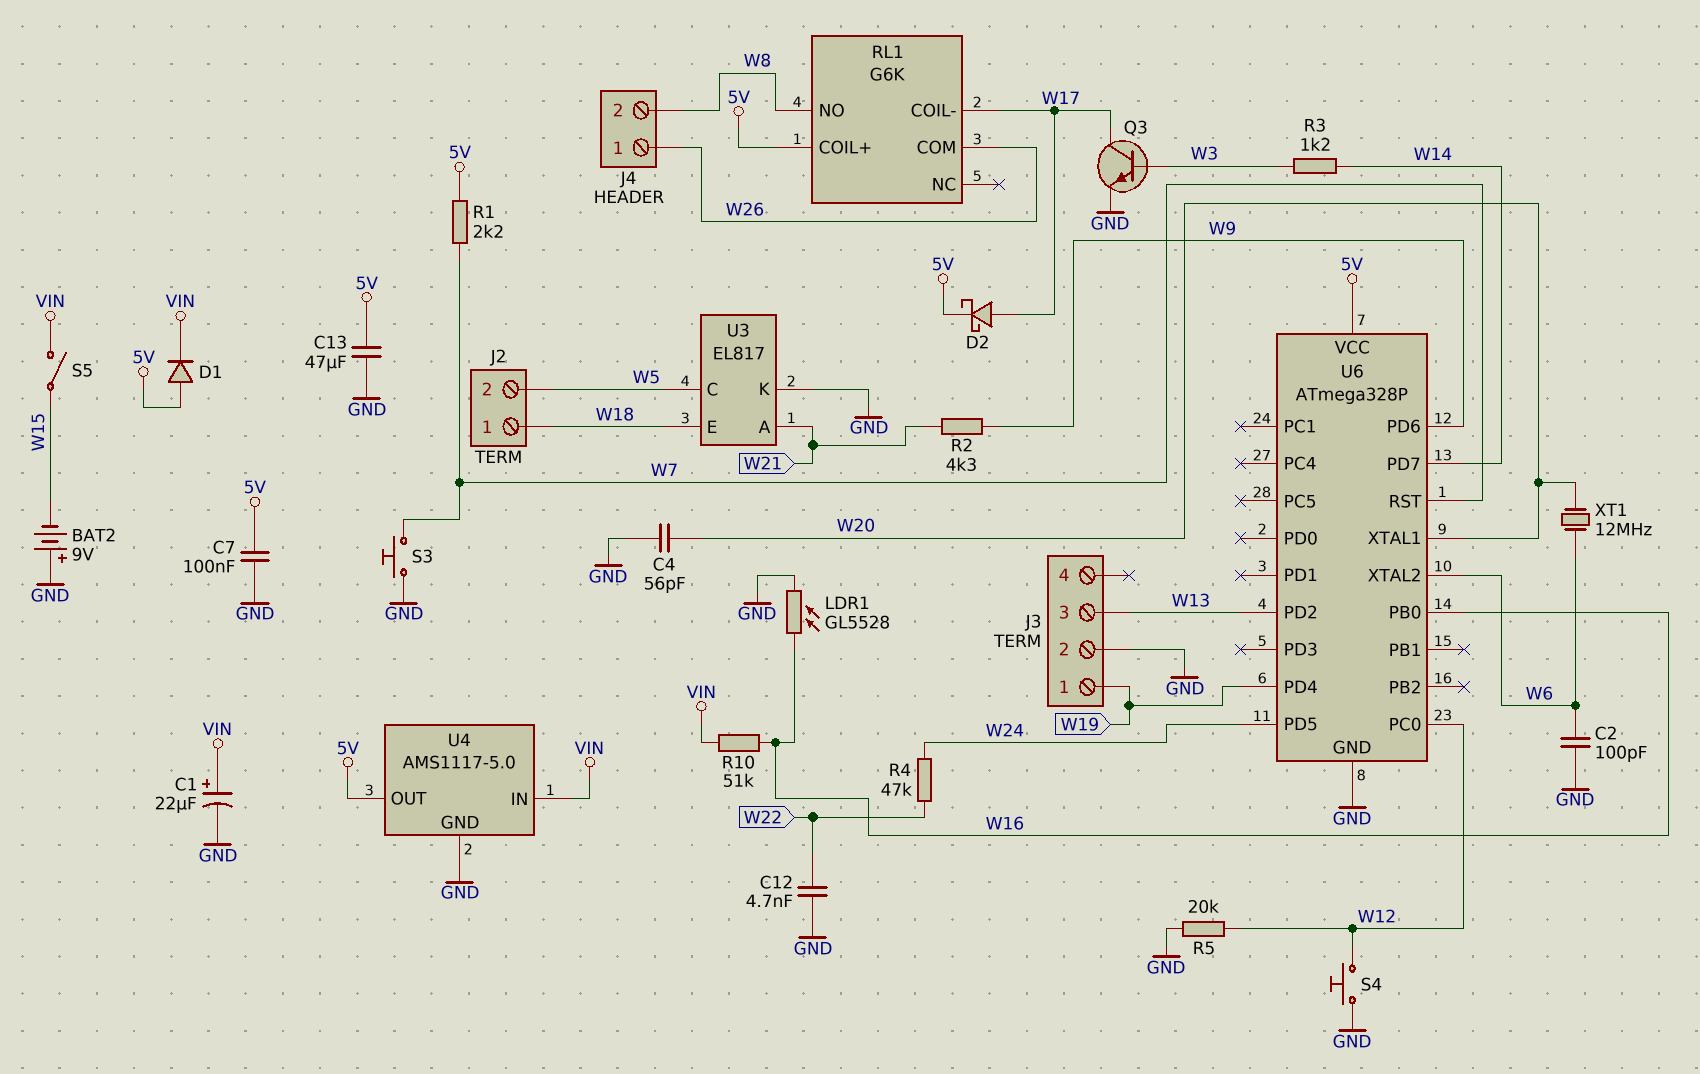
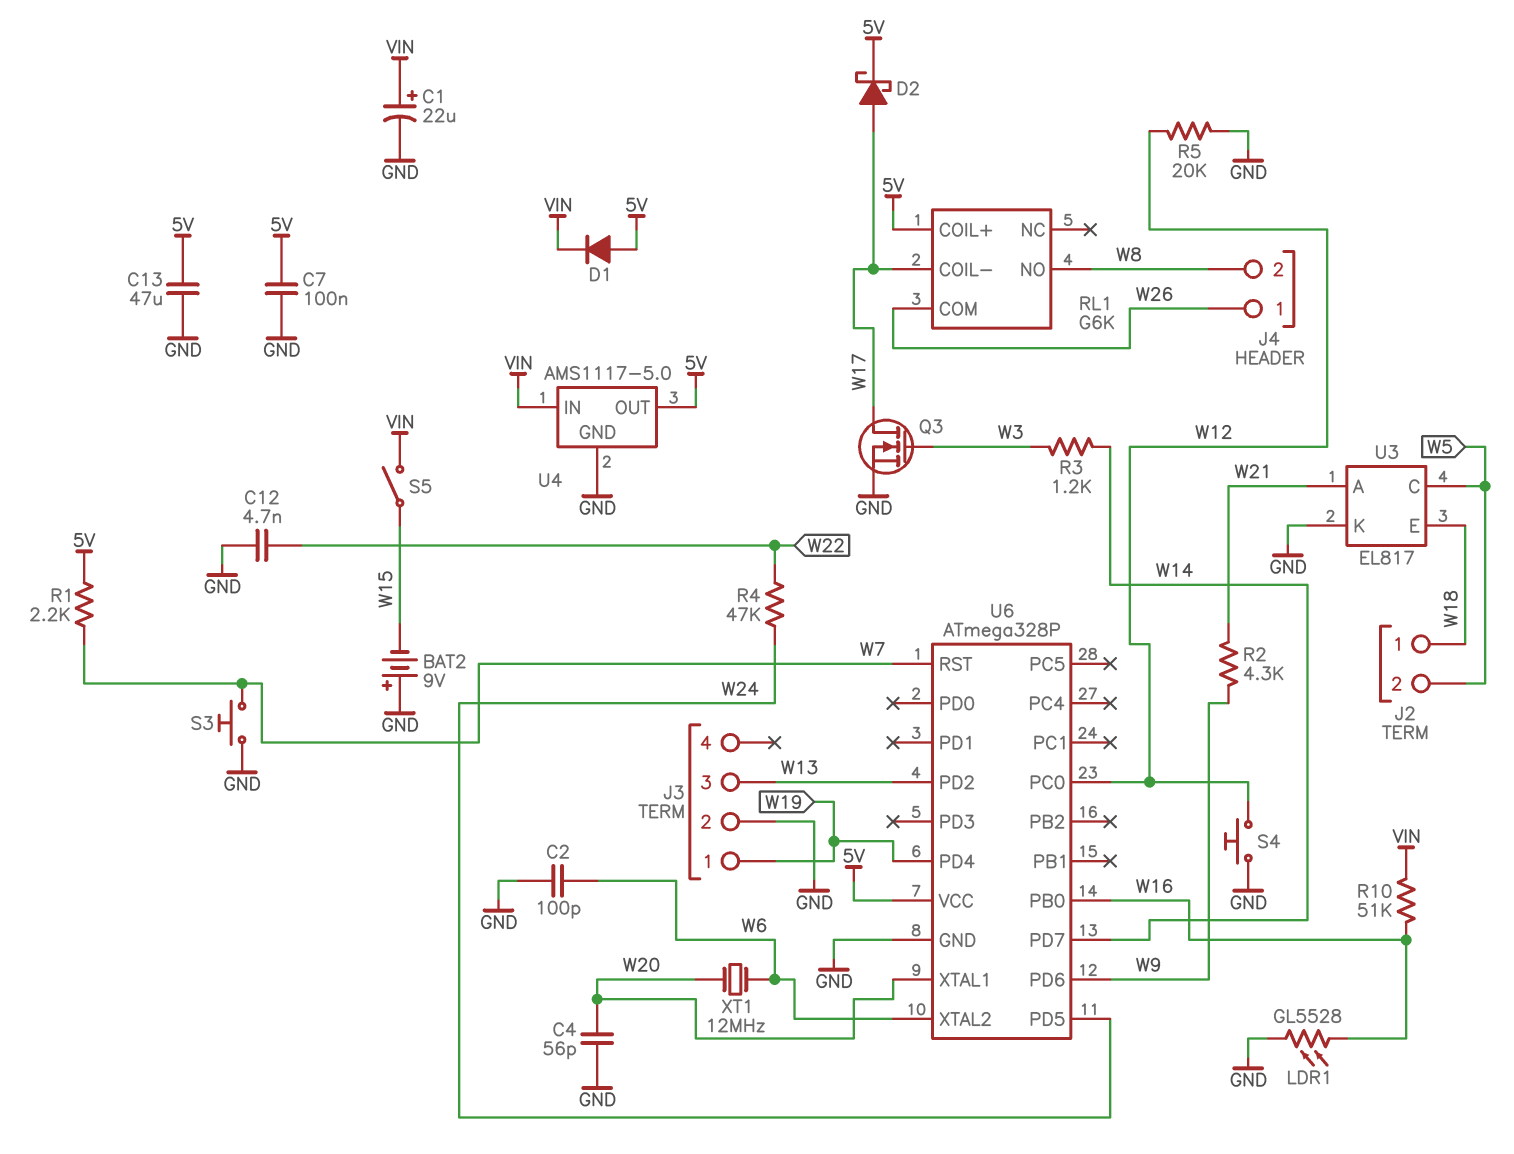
Q3: NPN (B W3, C W17, E GND) -> NMOS (G W3, D W17, S GND)

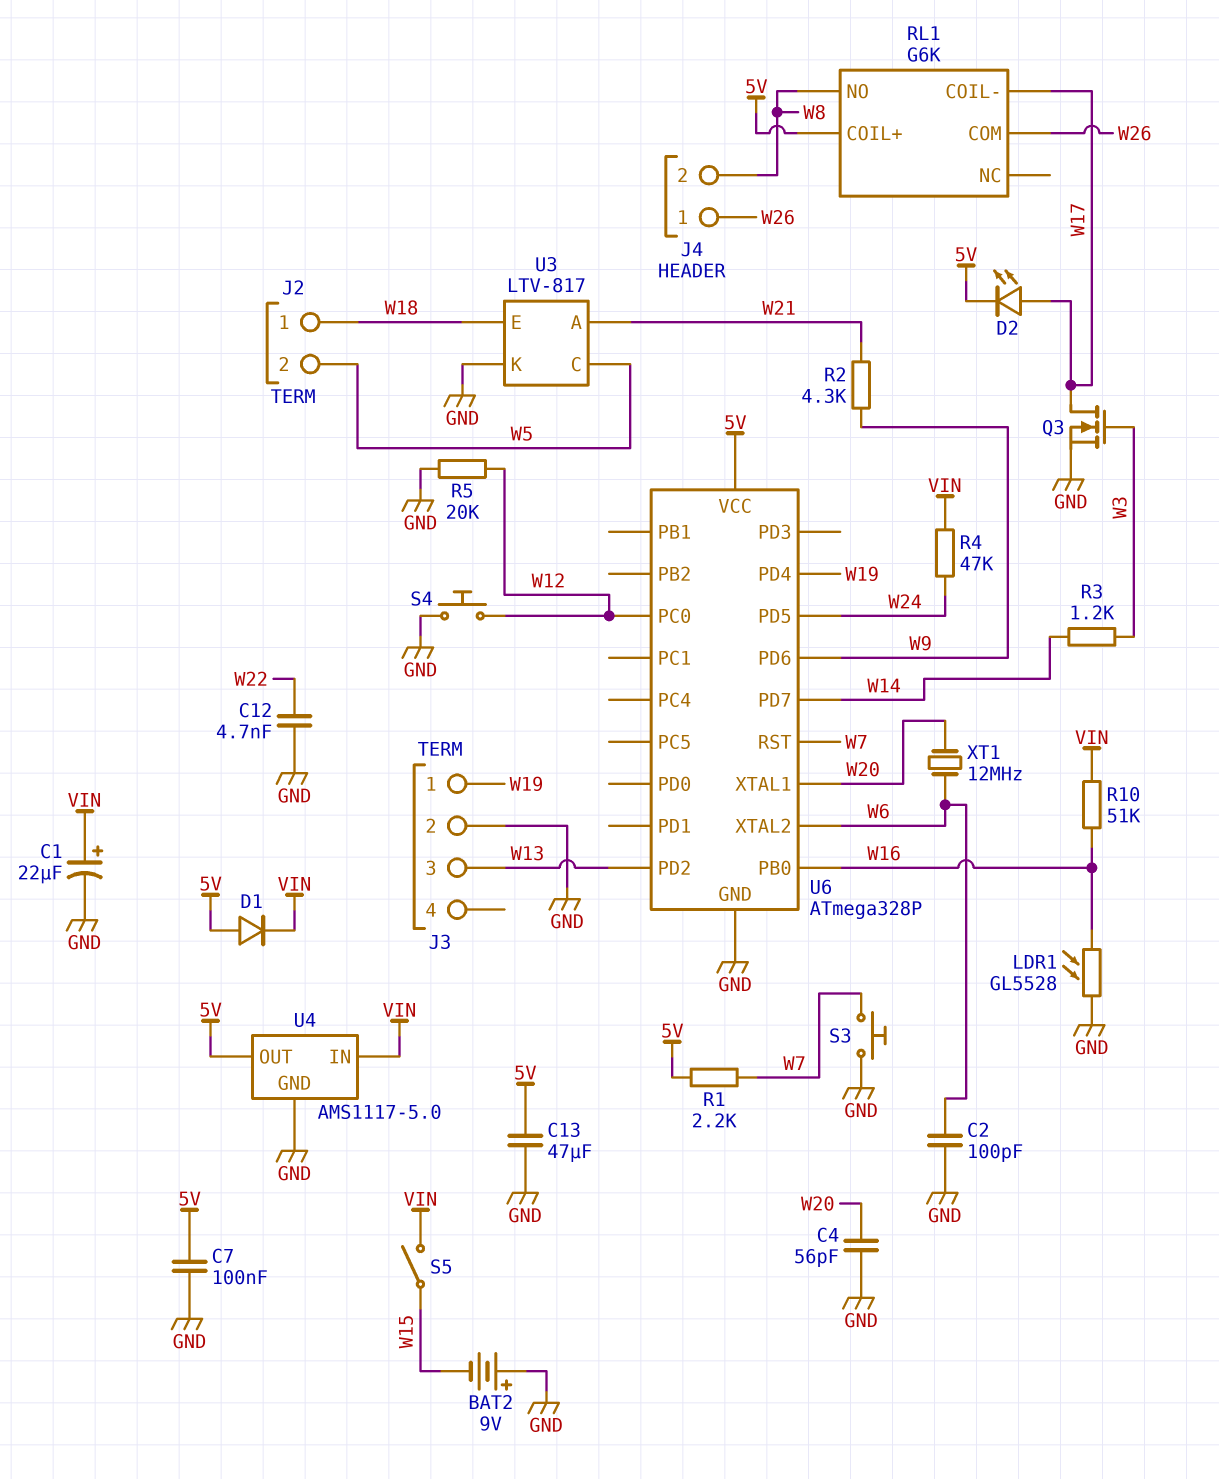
D2: schottky (A W17, K 5V) -> LED (A W17, K 5V)
R4: 47k (W22, W24) -> 47k (VIN, W24)
U3: EL817 -> LTV-817

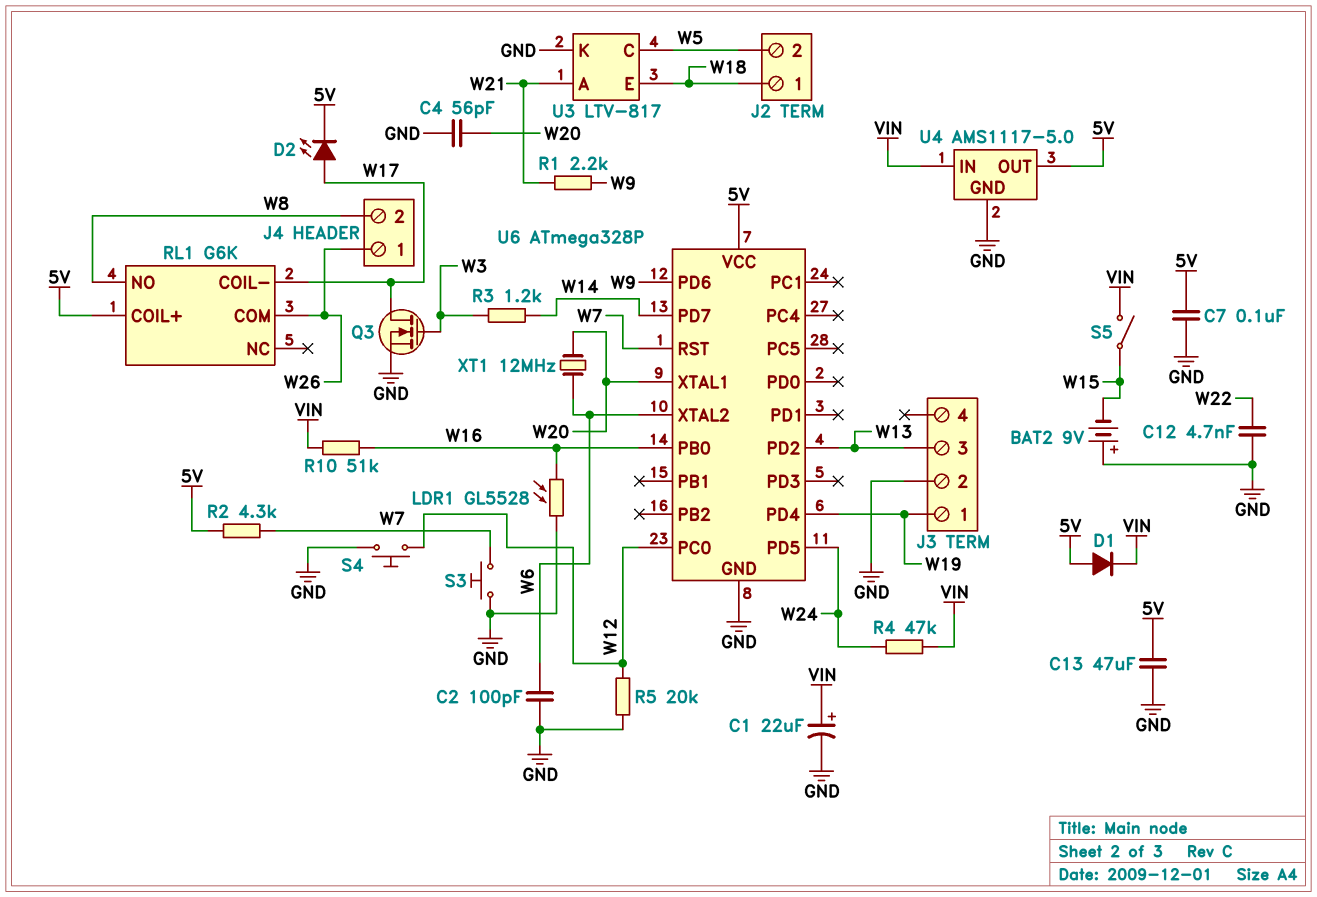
R1: 2.2k (5V, W7) -> 2.2k (W9, W21)
R2: 4.3k (W9, W21) -> 4.3k (5V, W7)

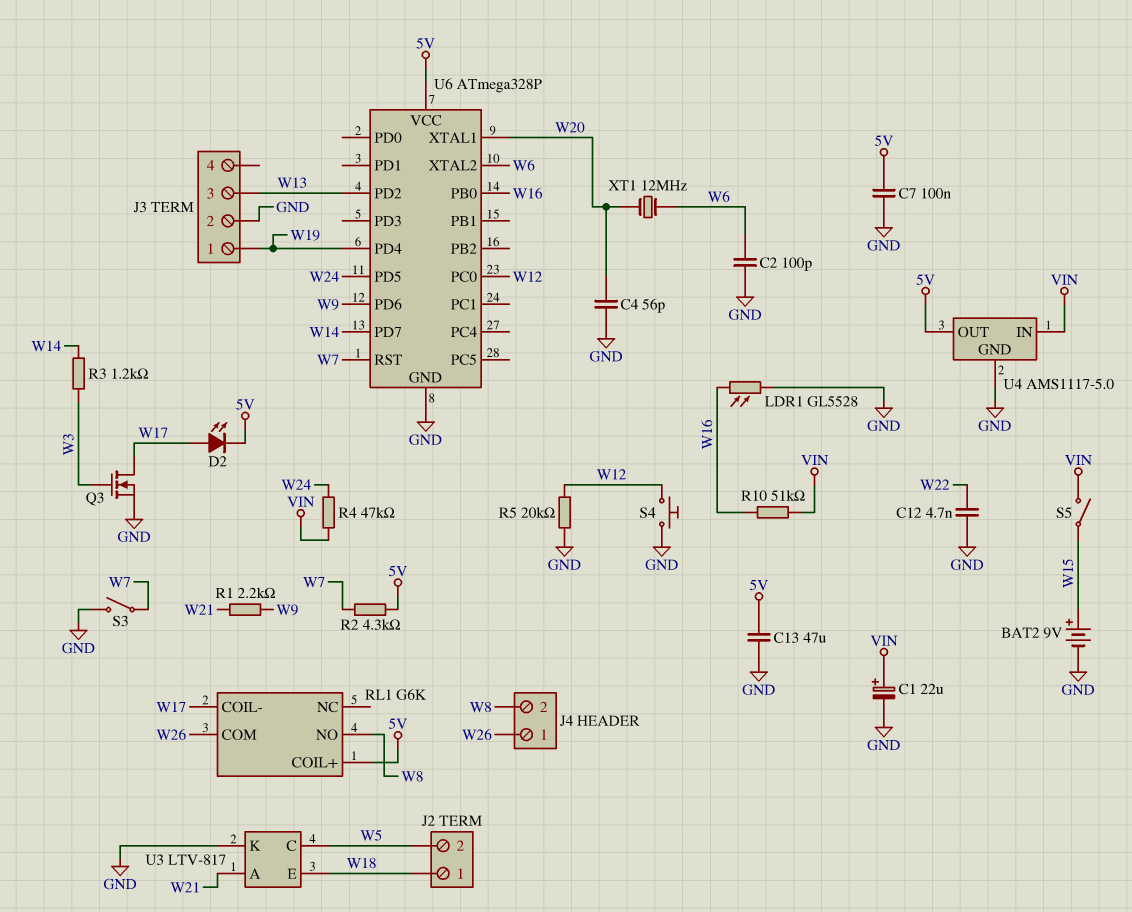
BAT2: 9V (plus GND, minus W15) -> 9V (plus W15, minus GND)
D1: diode (A 5V, K VIN) -> none
S3: button (GND, W7) -> switch (GND, W7)

